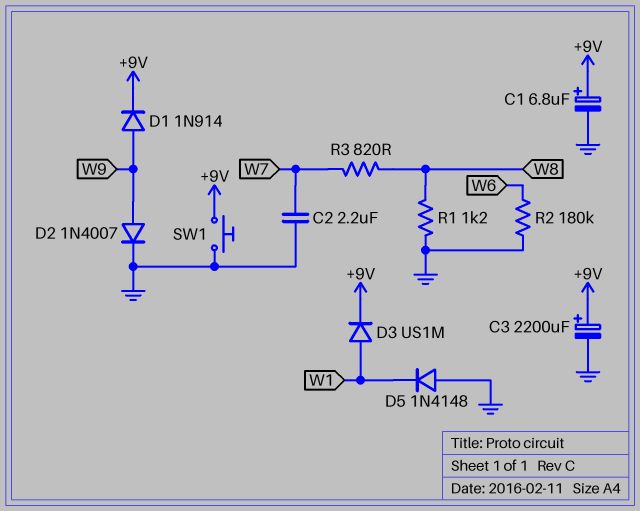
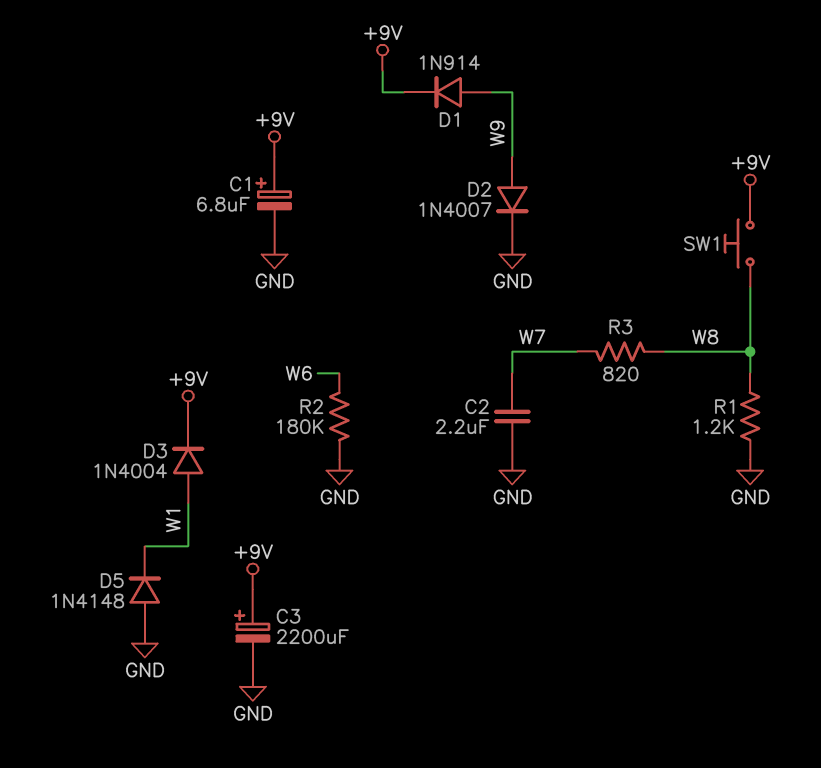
D3: diode US1M (A W1, K +9V) -> diode 1N4004 (A W1, K +9V)
SW1: button (+9V, GND) -> button (+9V, W8)

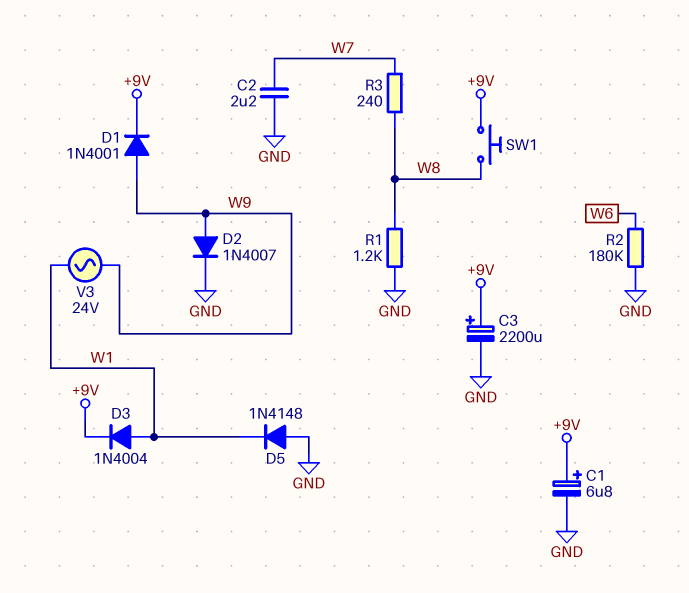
D1: diode 1N914 (A W9, K +9V) -> diode 1N4001 (A W9, K +9V)
R3: 820 (W7, W8) -> 240 (W7, W8)
V3: none -> AC 24V (W1, W9)

